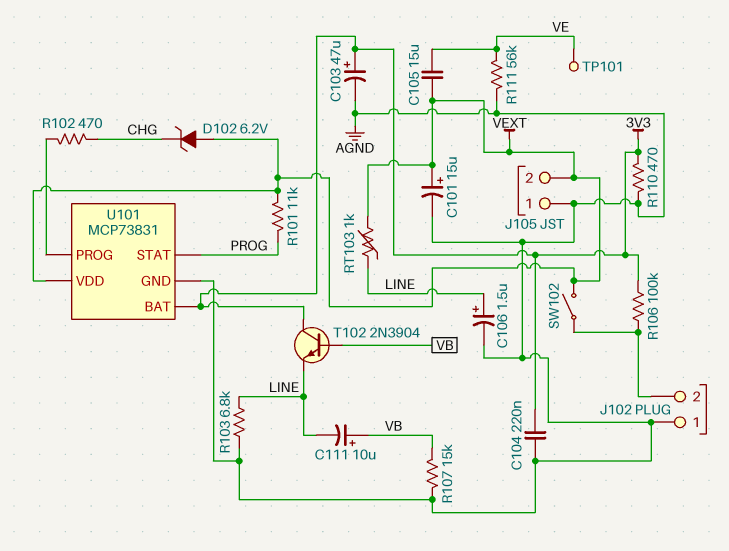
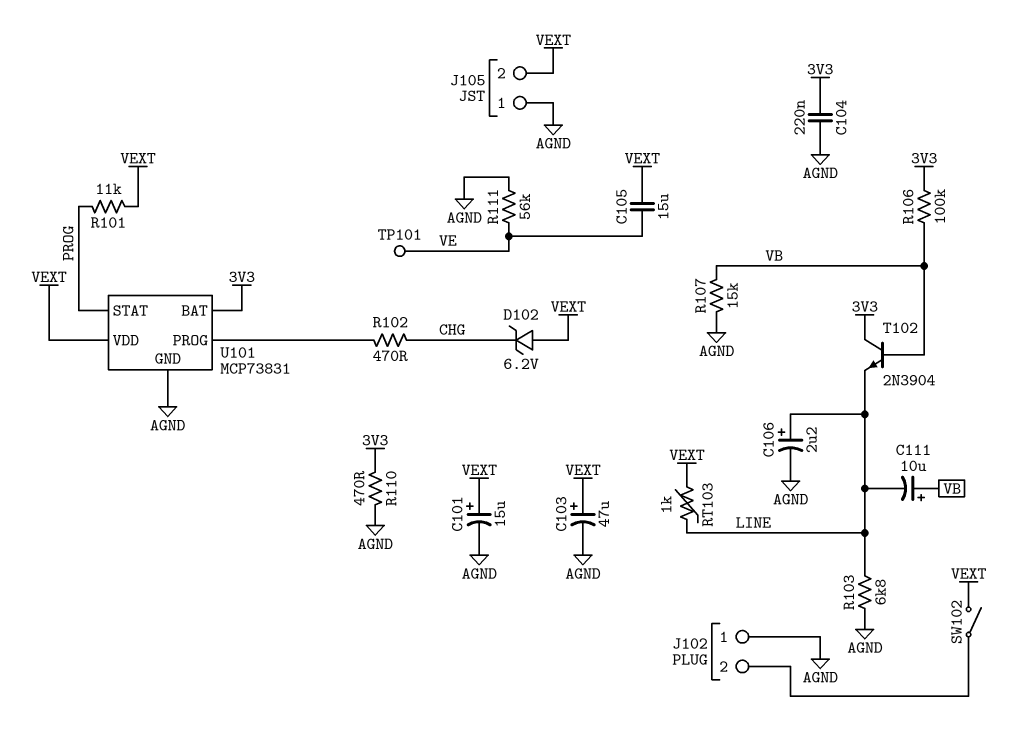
C103: 47uF (plus 3V3, minus AGND) -> 47uF (plus VEXT, minus AGND)
C106: 1.5uF (plus LINE, minus AGND) -> 2.2uF (plus LINE, minus AGND)
R106: 100k (3V3, J102/2) -> 100k (3V3, VB)

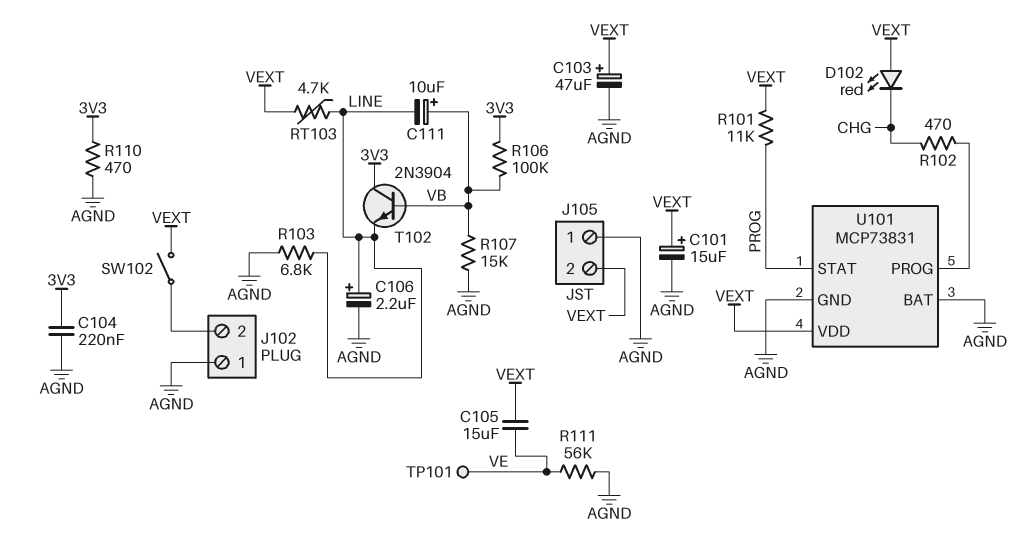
D102: zener 6.2V (A VEXT, K CHG) -> LED red (A VEXT, K CHG)
RT103: 1k (LINE, VEXT) -> 4.7k (LINE, VEXT)
U101 pin BAT: 3V3 -> AGND

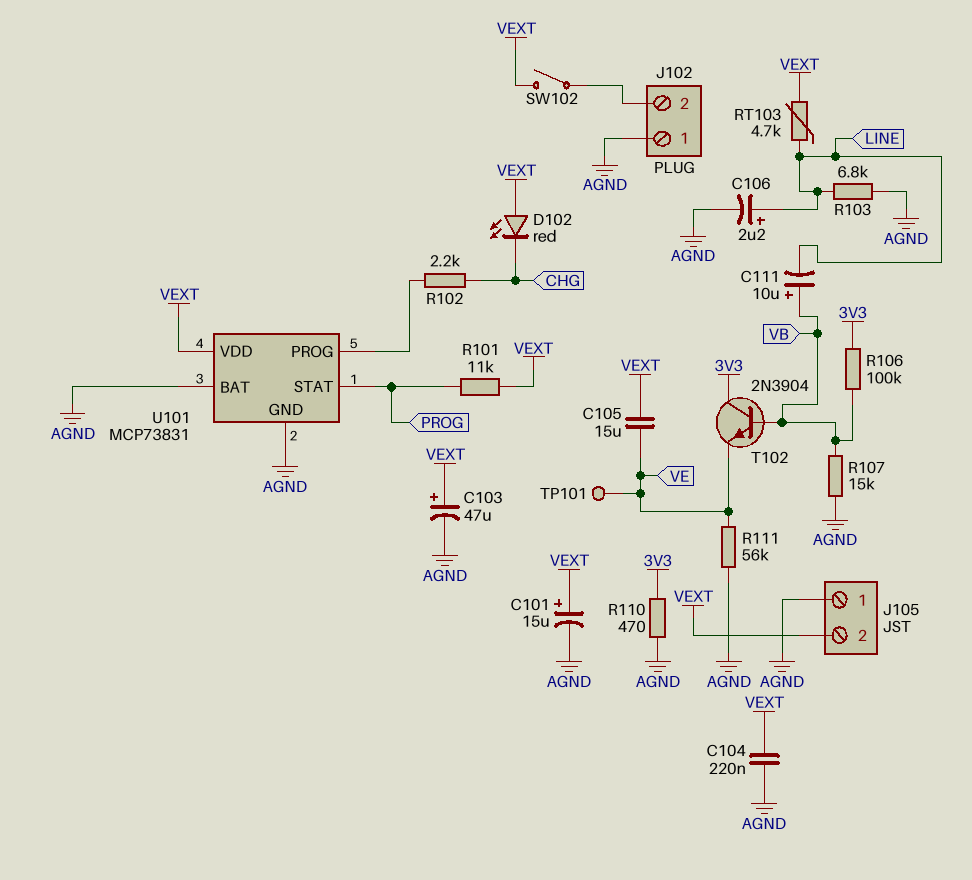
C104: 220nF (3V3, AGND) -> 220nF (AGND, VEXT)
R102: 470 (CHG, U101/PROG) -> 2.2k (CHG, U101/PROG)
T102: NPN 2N3904 (B VB, C 3V3, E LINE) -> NPN 2N3904 (B VB, C 3V3, E VE)

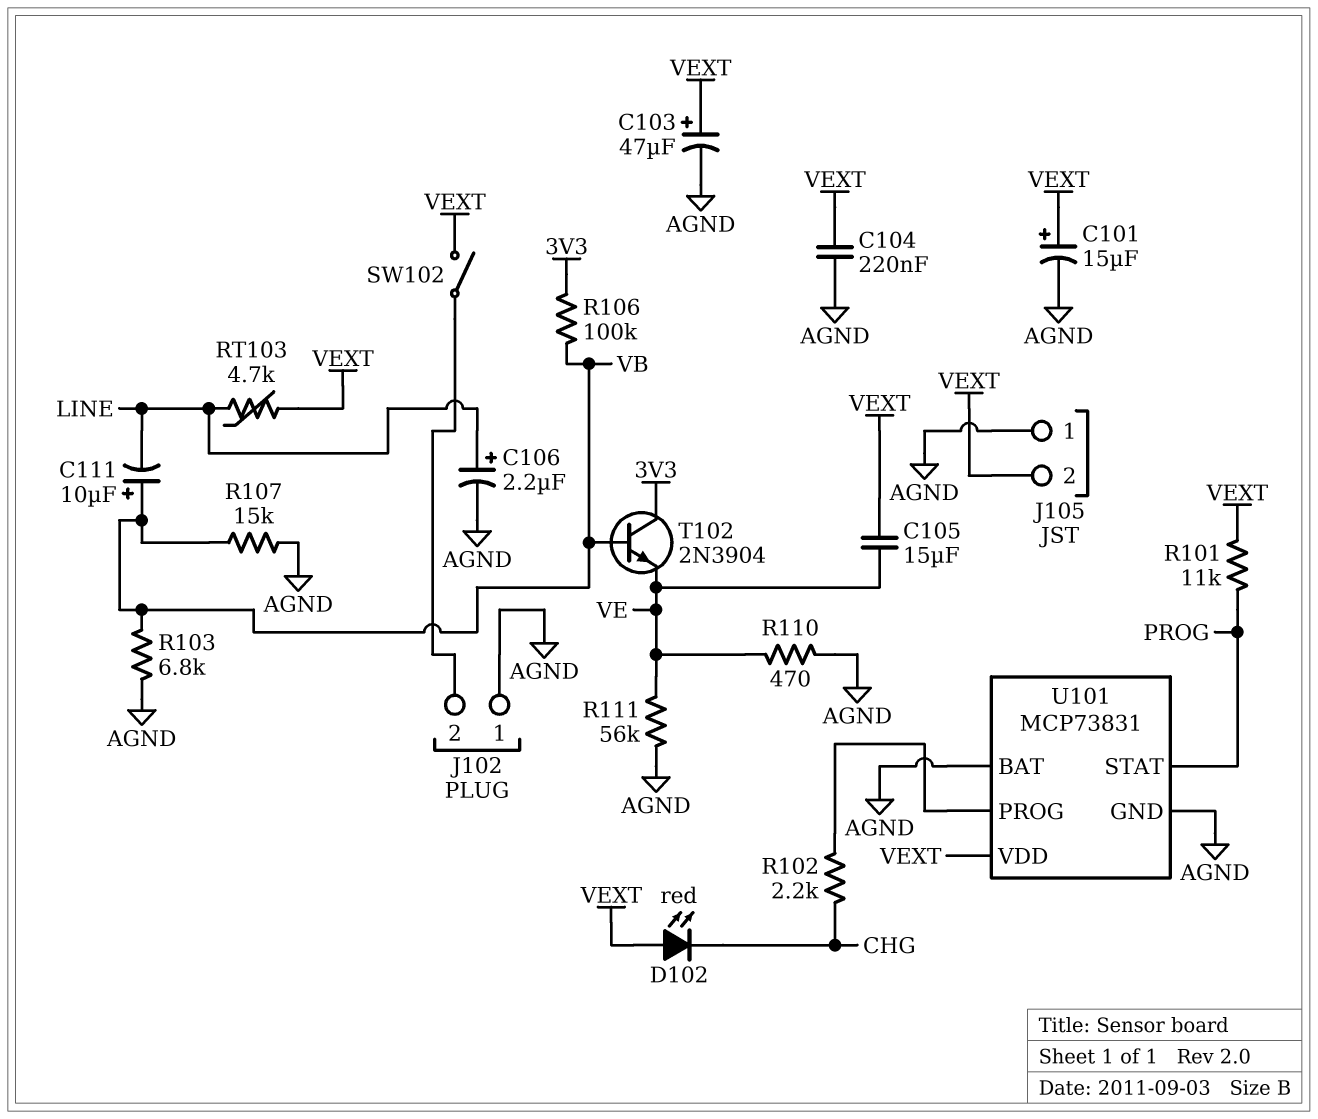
R103: 6.8k (AGND, LINE) -> 6.8k (AGND, VB)
R110: 470 (3V3, AGND) -> 470 (AGND, VE)
TP101: test point (VE) -> none

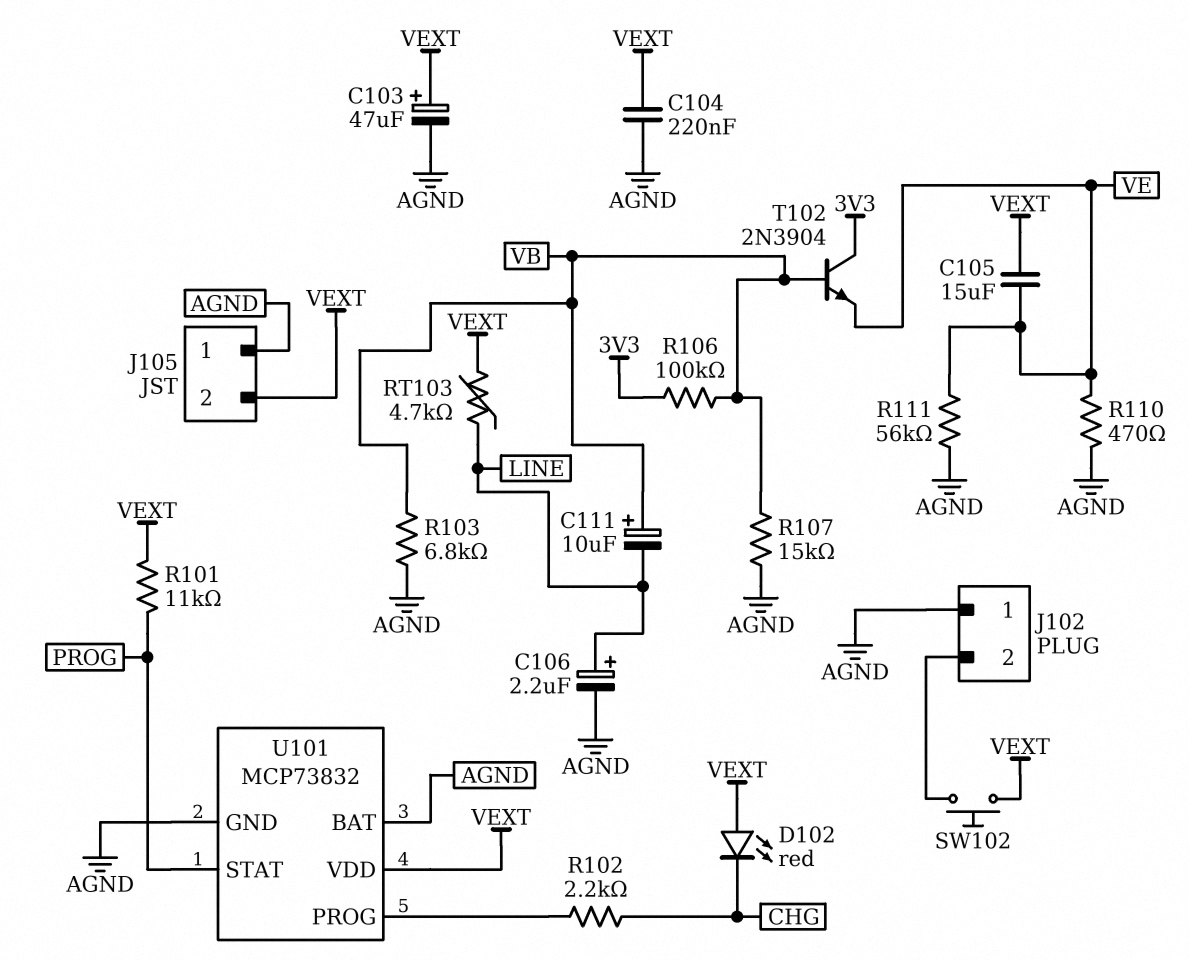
C101: 15uF (plus VEXT, minus AGND) -> none
SW102: switch (J102/2, VEXT) -> button (J102/2, VEXT)
U101: MCP73831 -> MCP73832

